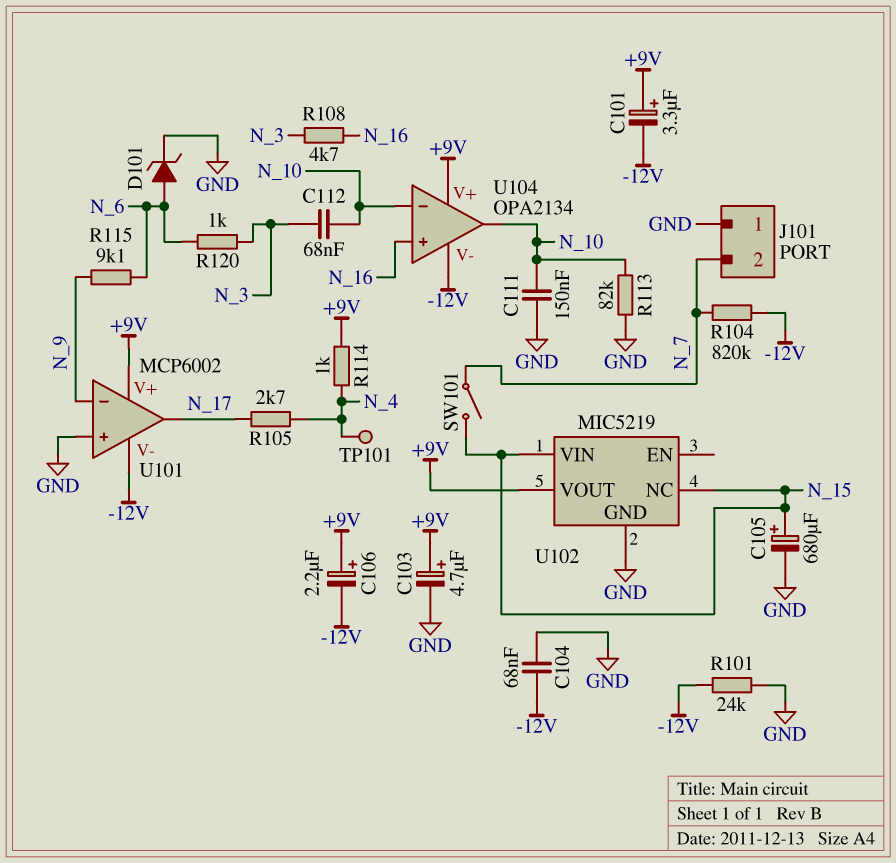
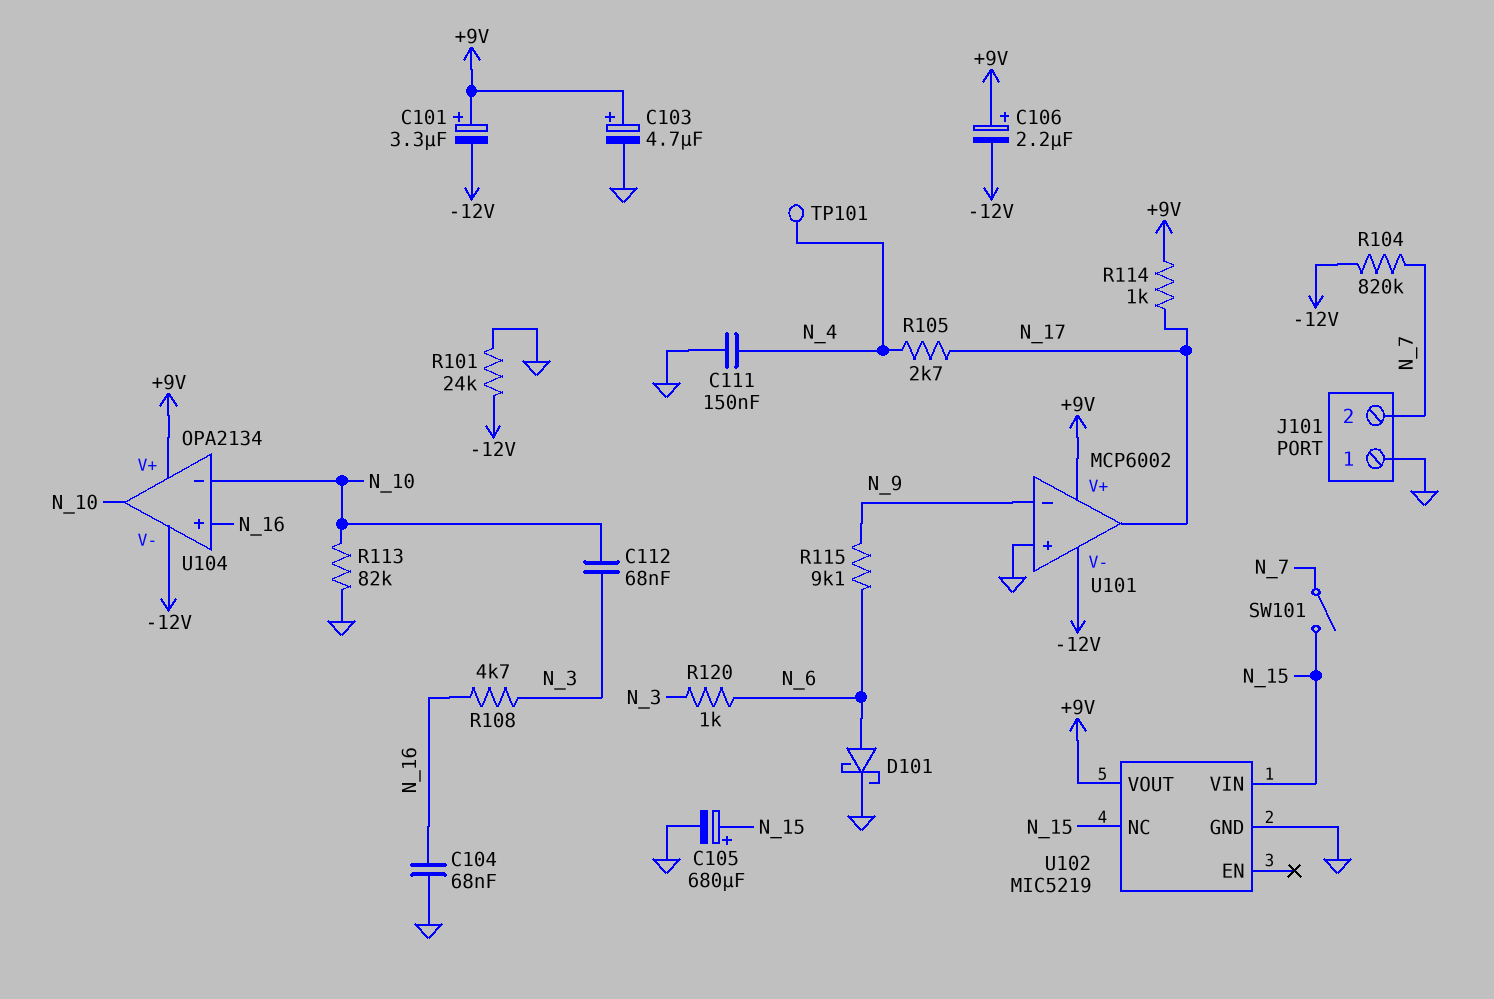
C104: 68nF (-12V, GND) -> 68nF (GND, N_16)
C111: 150nF (GND, N_10) -> 150nF (GND, N_4)
D101: zener (A N_6, K GND) -> schottky (A N_6, K GND)
R114: 1k (+9V, N_4) -> 1k (+9V, N_17)

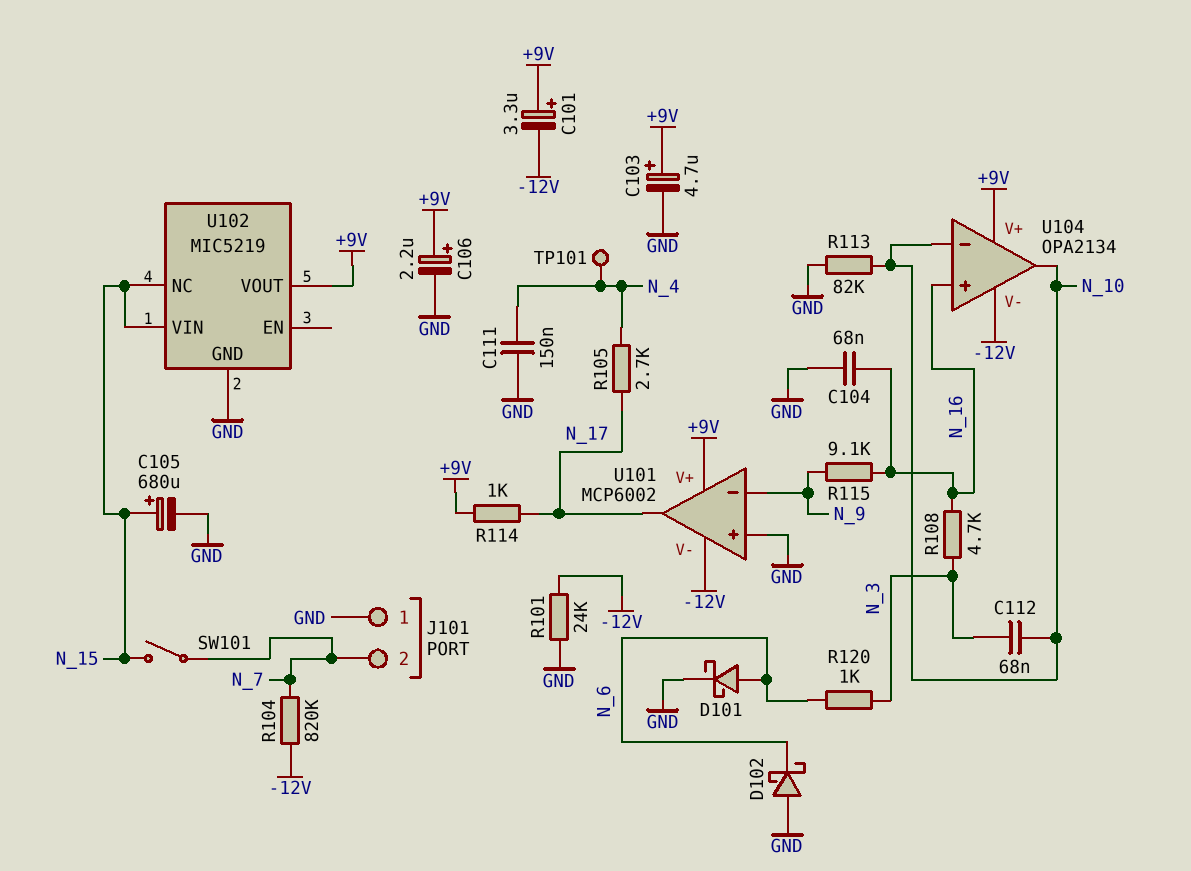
C106: 2.2uF (plus +9V, minus -12V) -> 2.2uF (plus +9V, minus GND)
D102: none -> schottky (A GND, K N_6)
R115: 9.1k (N_6, N_9) -> 9.1k (N_9, N_16)

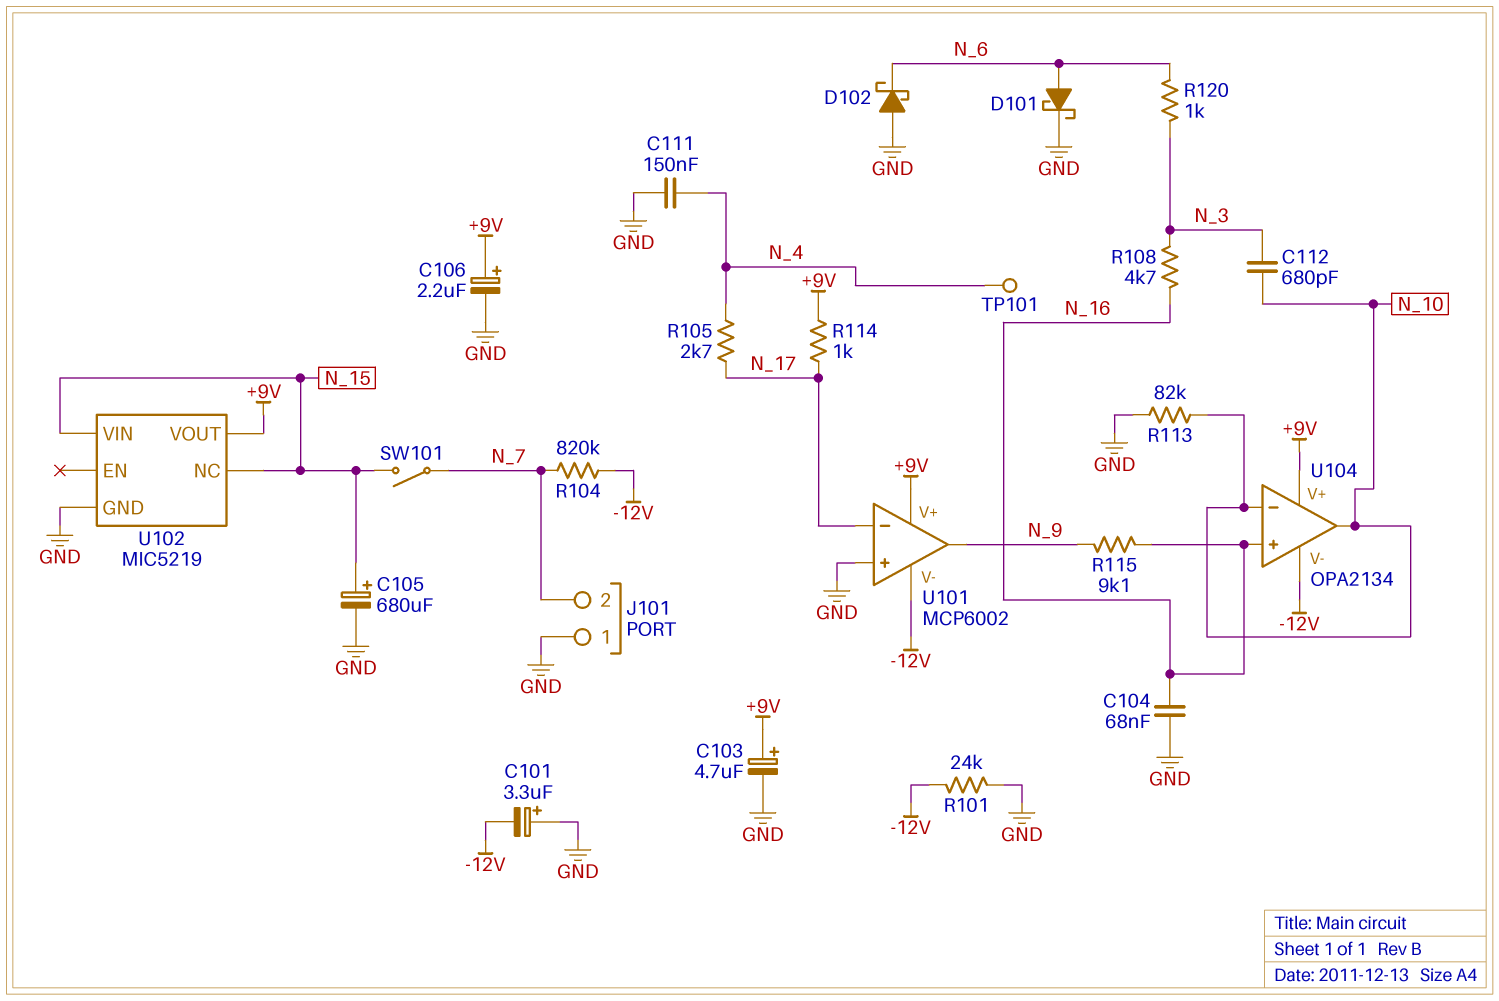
C101: 3.3uF (plus +9V, minus -12V) -> 3.3uF (plus GND, minus -12V)
C112: 68nF (N_3, N_10) -> 680pF (N_3, N_10)
U101 pin in-: N_9 -> N_17
U101 pin out: N_17 -> N_9

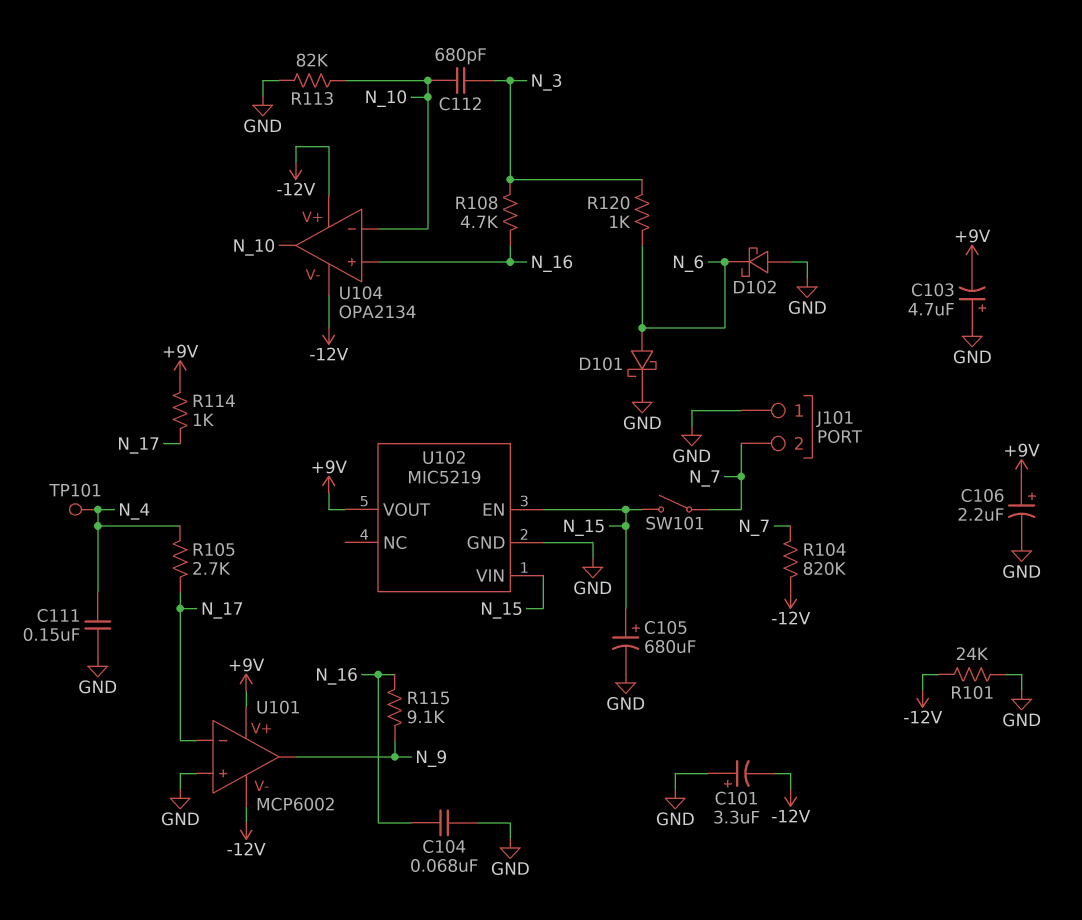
C103: 4.7uF (plus +9V, minus GND) -> 4.7uF (plus GND, minus +9V)
U102 pin EN: none -> N_15
U102 pin NC: N_15 -> none
U104 pin V+: +9V -> -12V

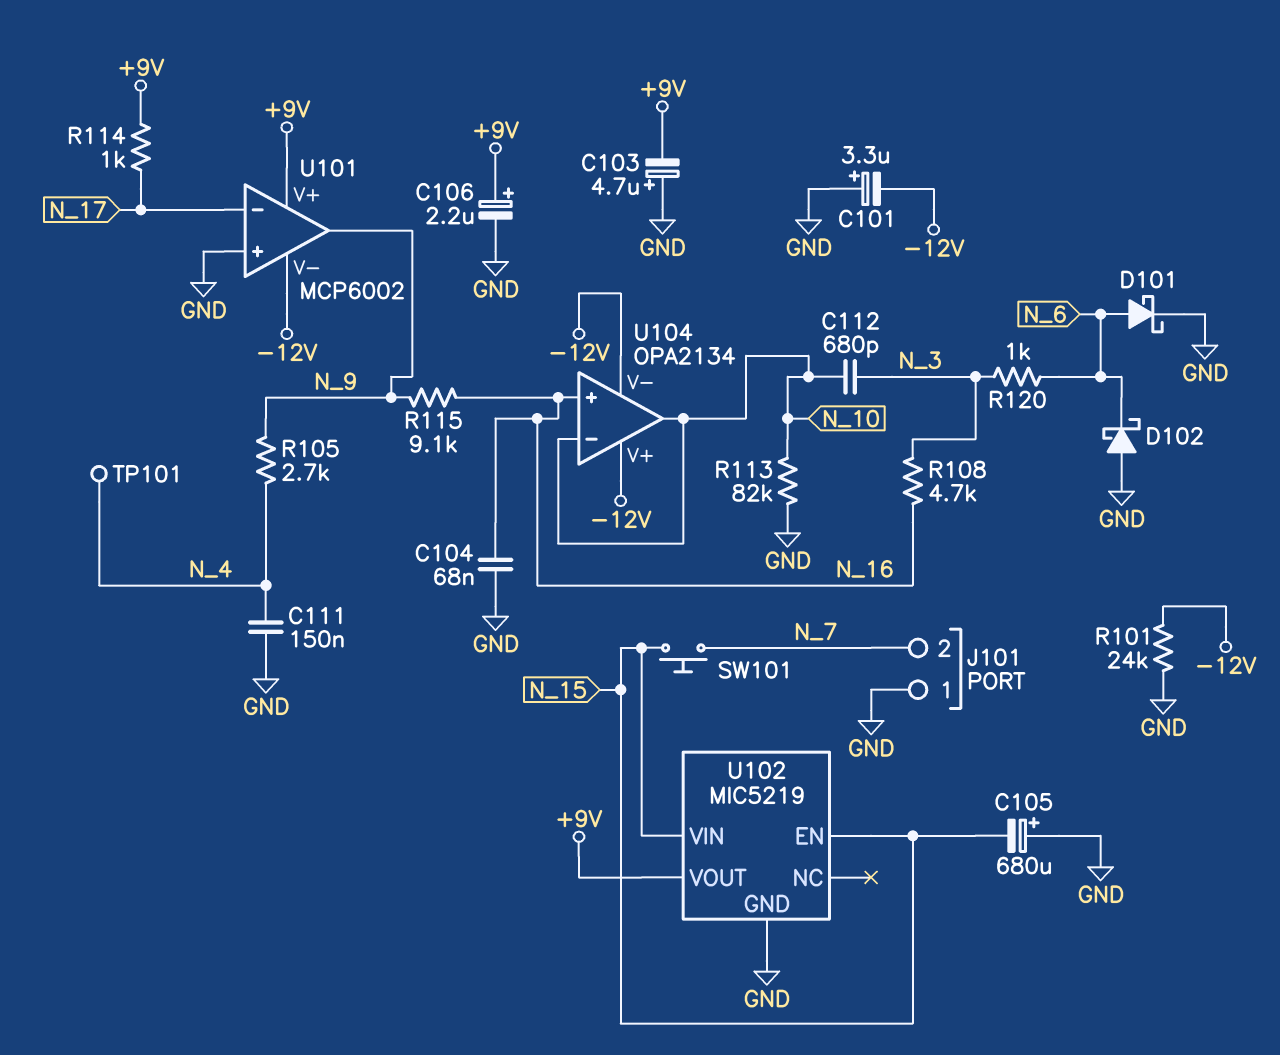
C105: 680uF (plus N_15, minus GND) -> 680uF (plus GND, minus N_15)
R104: 820k (-12V, N_7) -> none
R105: 2.7k (N_4, N_17) -> 2.7k (N_4, N_9)
SW101: switch (N_7, N_15) -> button (N_7, N_15)

